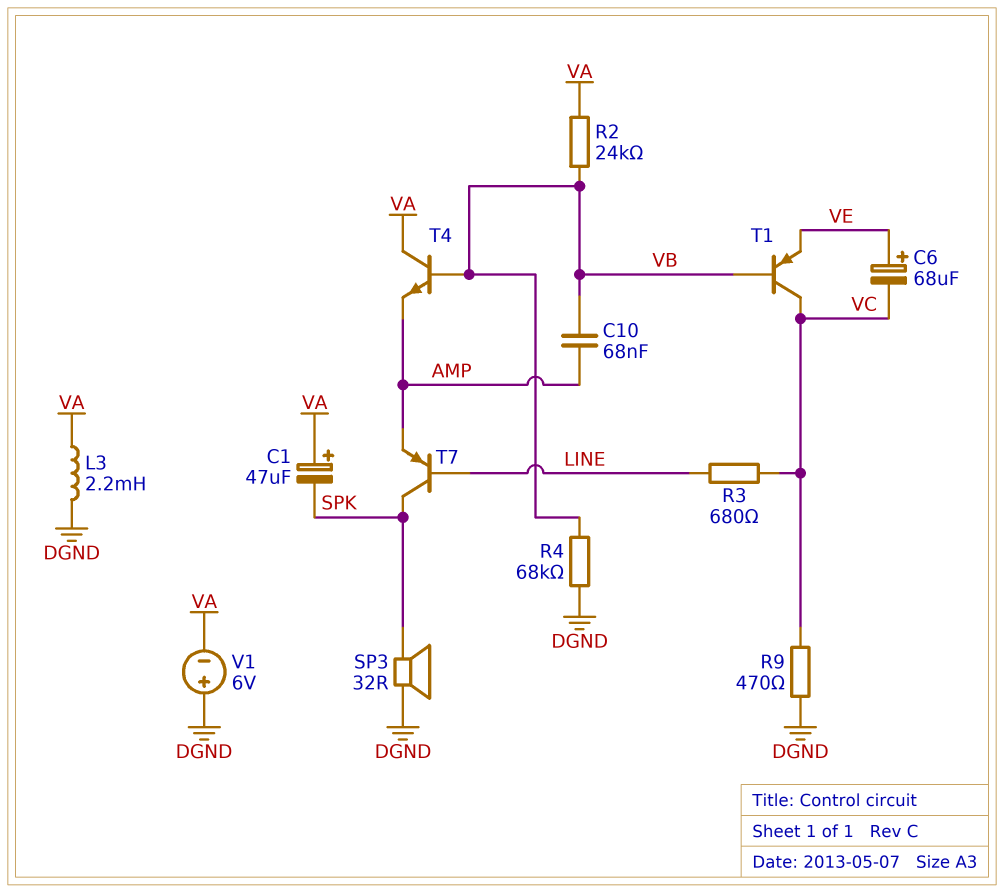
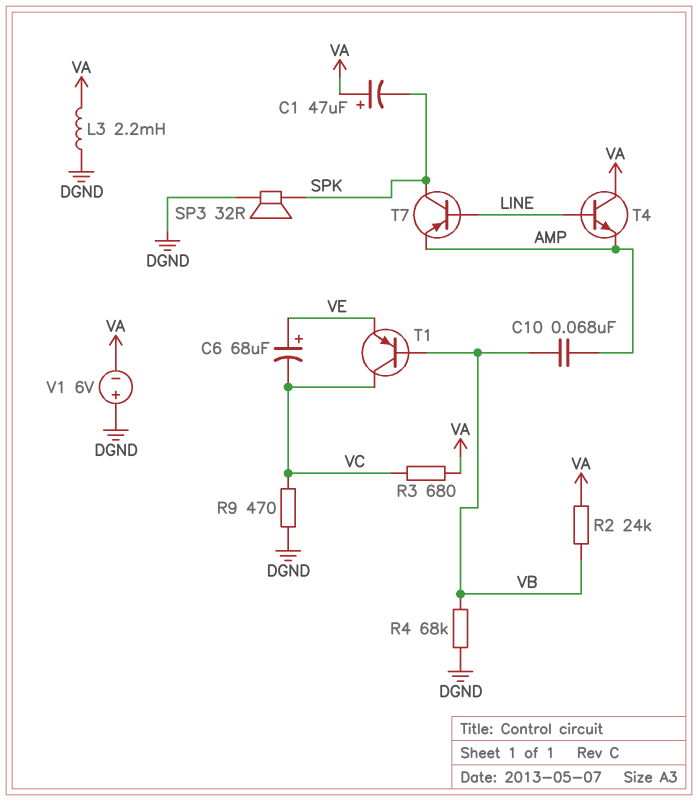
R3: 680 (LINE, VC) -> 680 (VA, VC)
T4: NPN (B VB, C VA, E AMP) -> NPN (B LINE, C VA, E AMP)

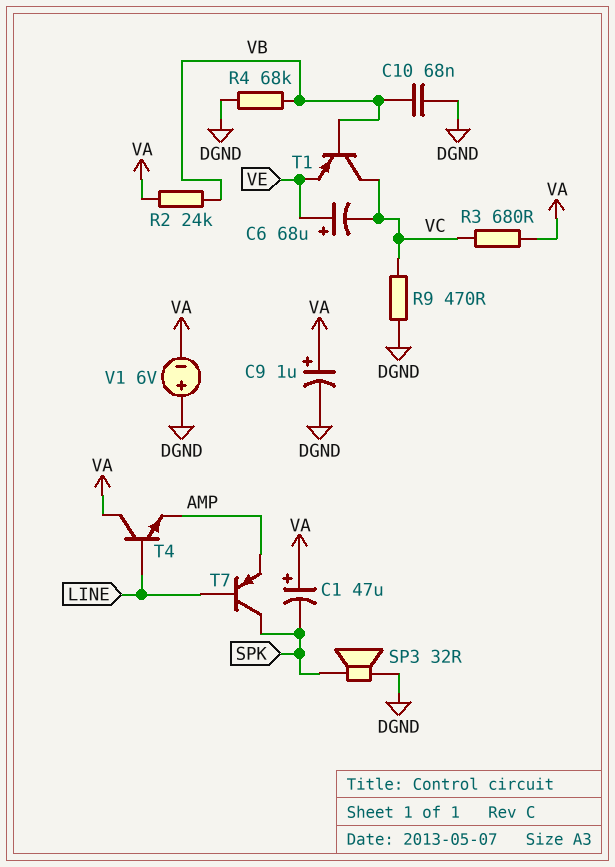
C9: none -> 1uF (plus VA, minus DGND)
C10: 68nF (AMP, VB) -> 68nF (DGND, VB)
L3: 2.2mH (DGND, VA) -> none

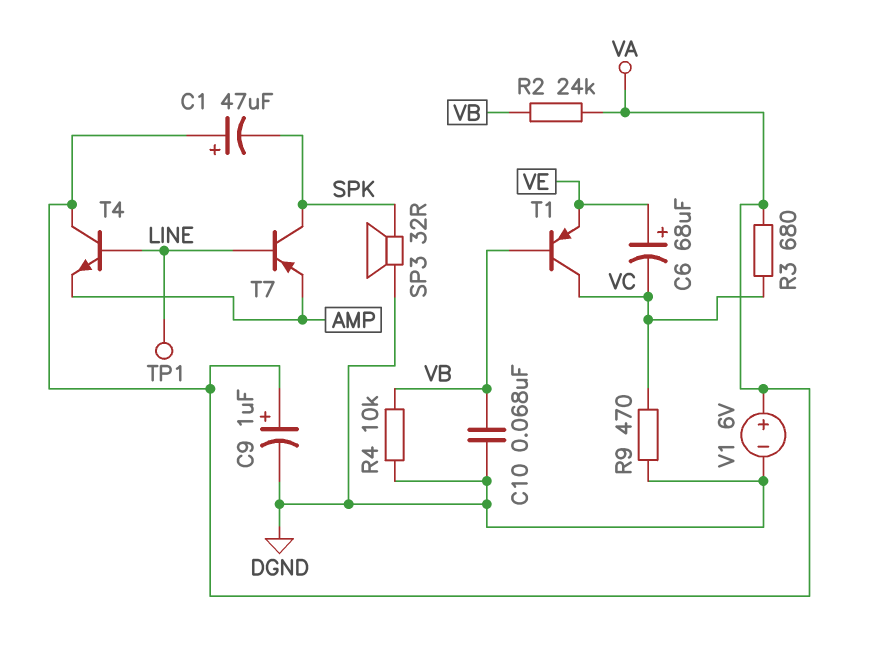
R4: 68k (DGND, VB) -> 10k (DGND, VB)
TP1: none -> test point (LINE)
V1: 6V (plus DGND, minus VA) -> 6V (plus VA, minus DGND)

